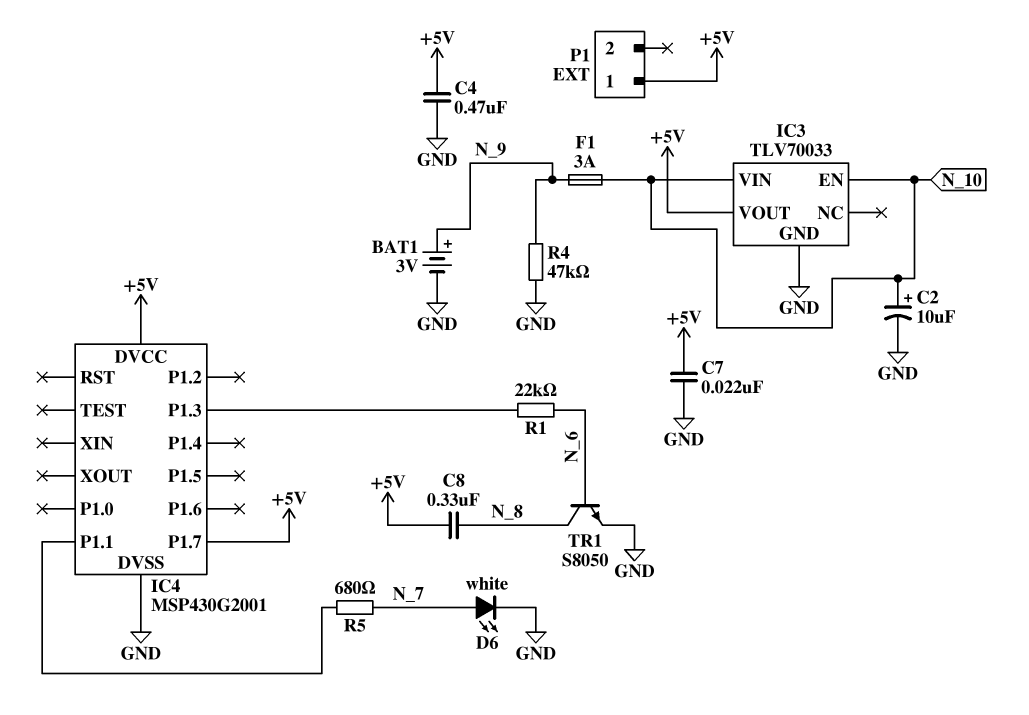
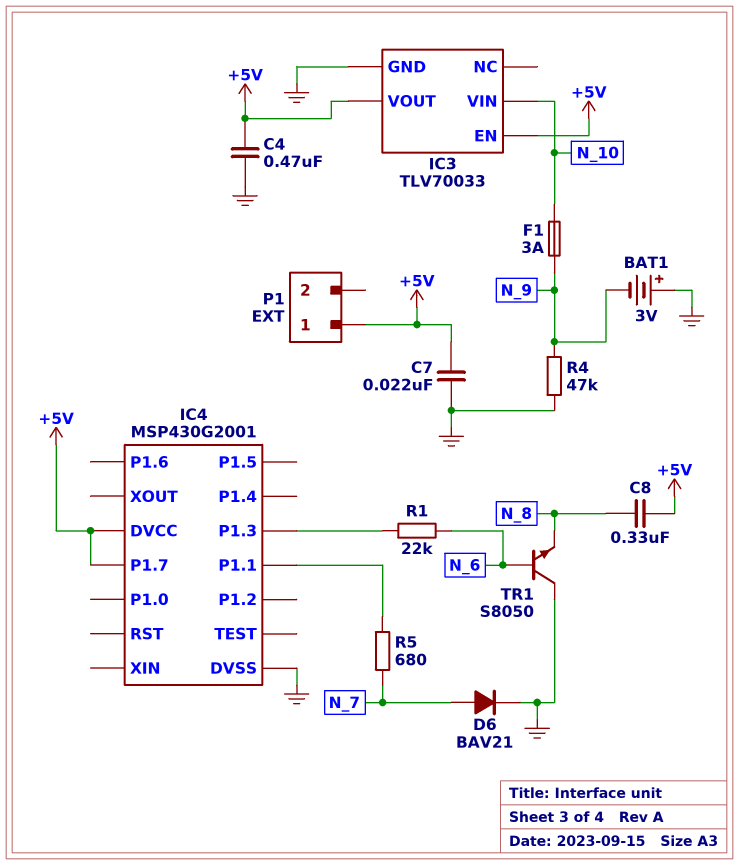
BAT1: 3V (plus N_9, minus GND) -> 3V (plus GND, minus N_9)
C2: 10uF (plus N_10, minus GND) -> none
D6: LED white (A N_7, K GND) -> diode BAV21 (A N_7, K GND)
IC3 pin EN: N_10 -> +5V
TR1: NPN S8050 (B N_6, C N_8, E GND) -> NPN S8050 (B N_6, C GND, E N_8)

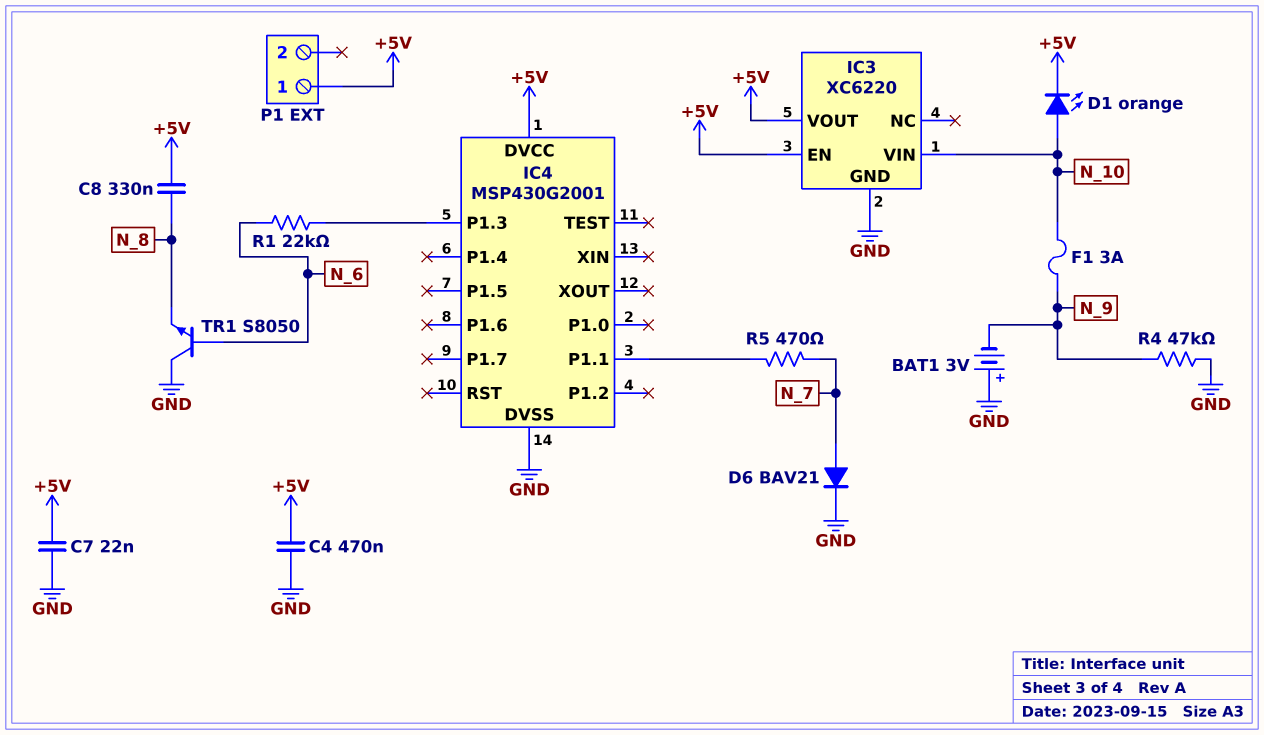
D1: none -> LED orange (A N_10, K +5V)
IC3: TLV70033 -> XC6220
IC4 pin P1.7: +5V -> none
R5: 680 (IC4/P1.1, N_7) -> 470 (IC4/P1.1, N_7)

